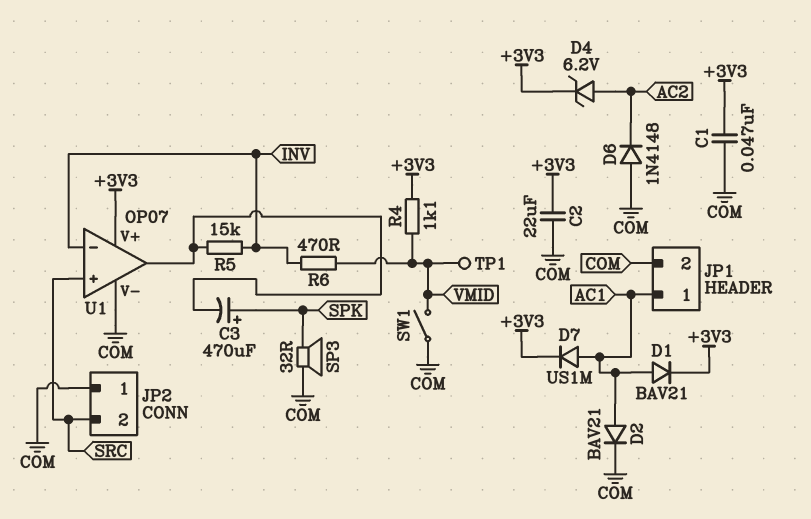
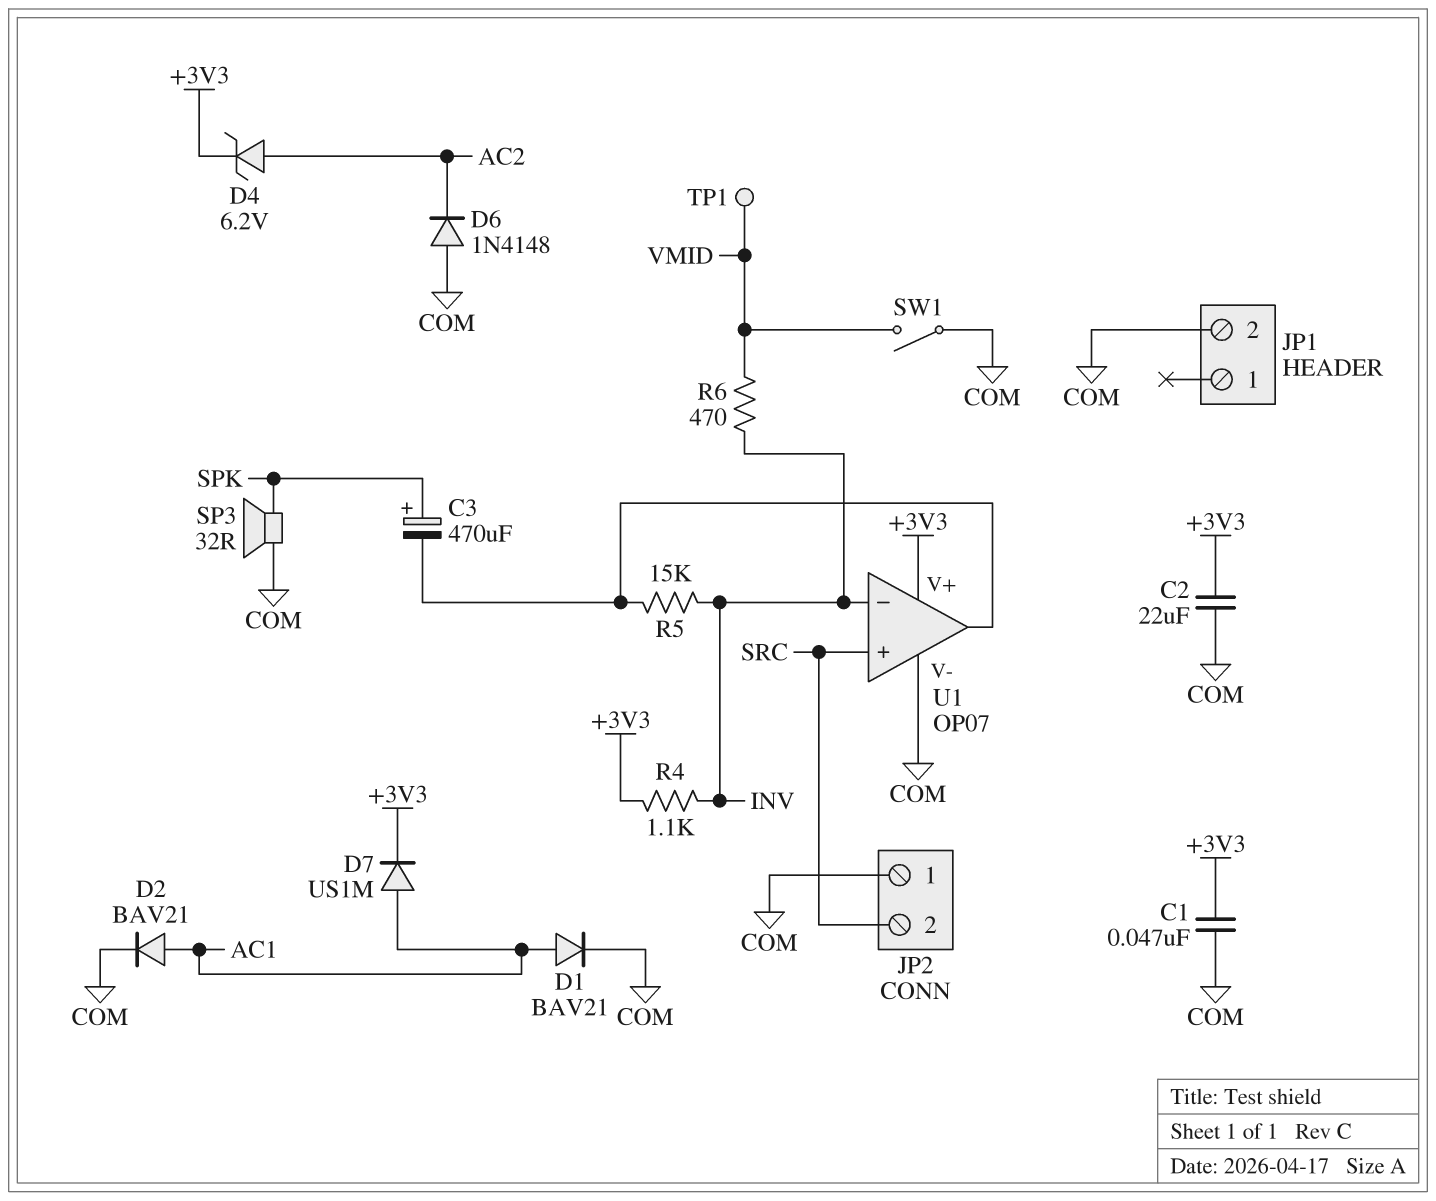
D1: diode BAV21 (A AC1, K +3V3) -> diode BAV21 (A AC1, K COM)
JP1 pin 1: AC1 -> none
R4: 1.1k (+3V3, VMID) -> 1.1k (+3V3, INV)

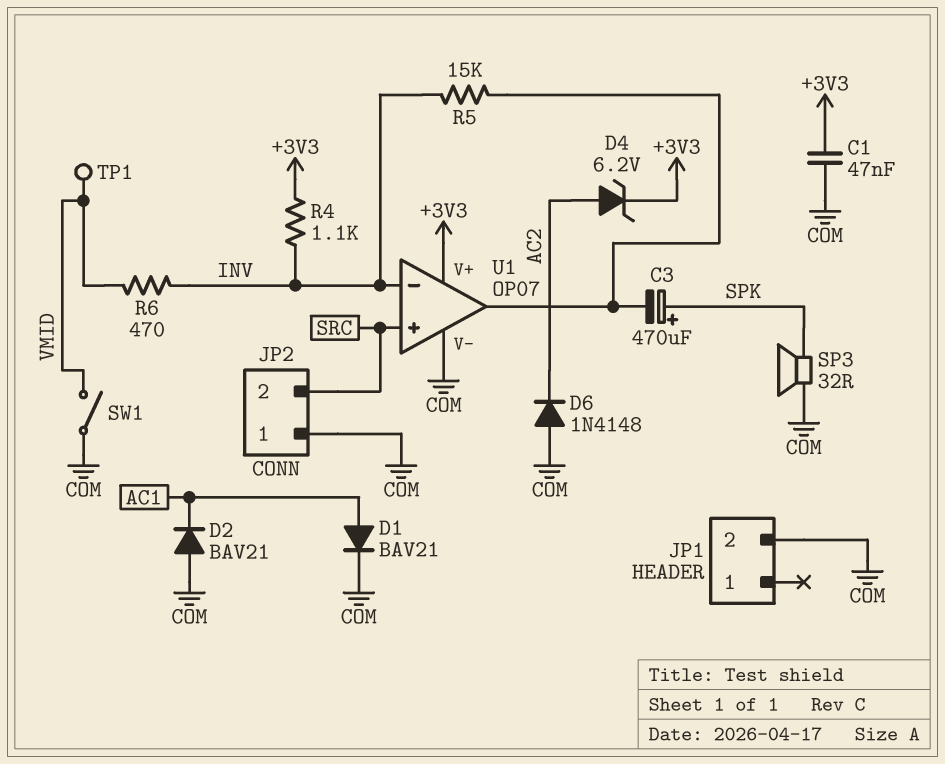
C2: 22uF (+3V3, COM) -> none
D2: diode BAV21 (A AC1, K COM) -> diode BAV21 (A COM, K AC1)
D7: diode US1M (A AC1, K +3V3) -> none

